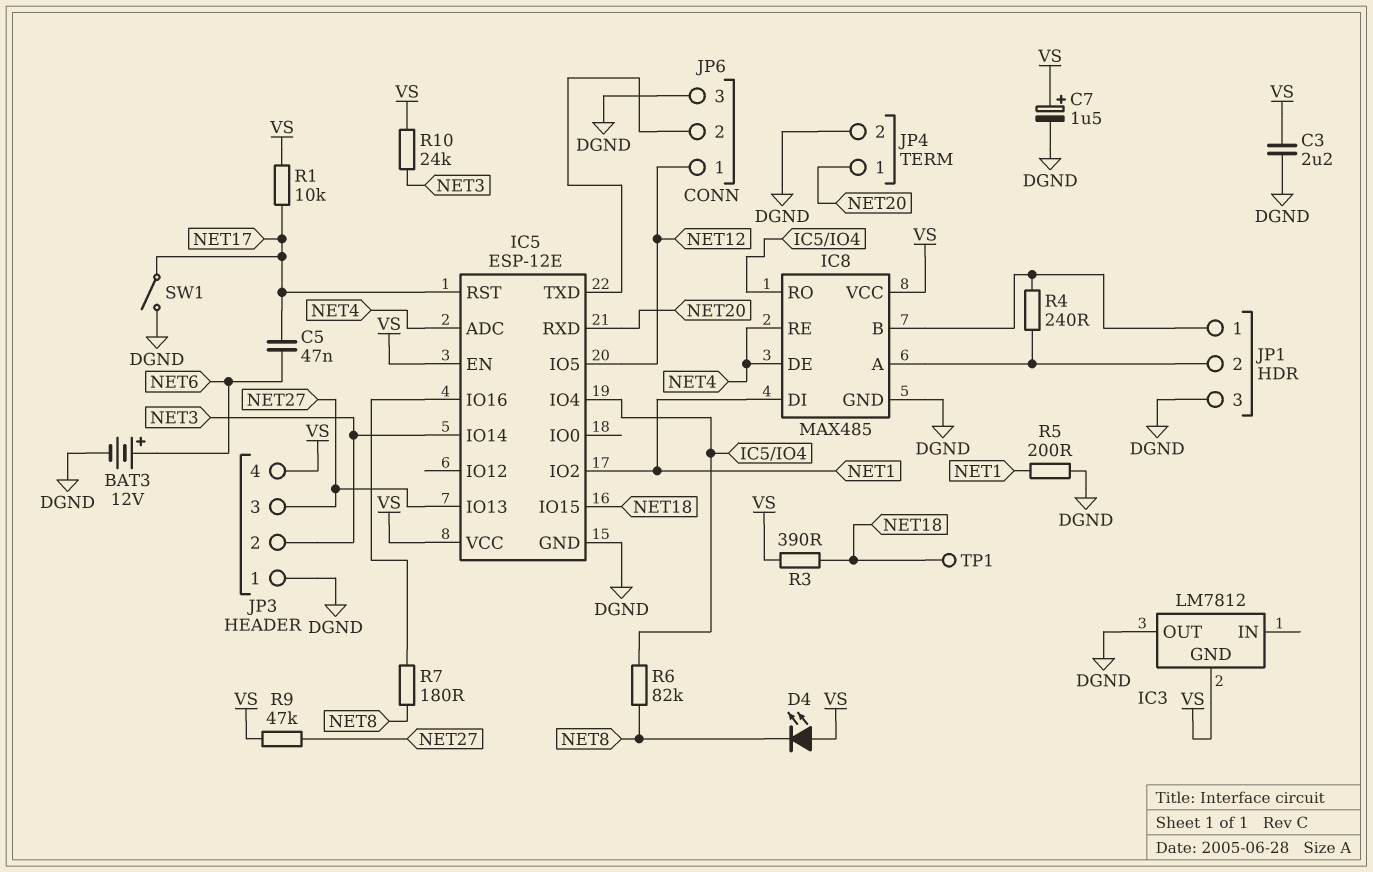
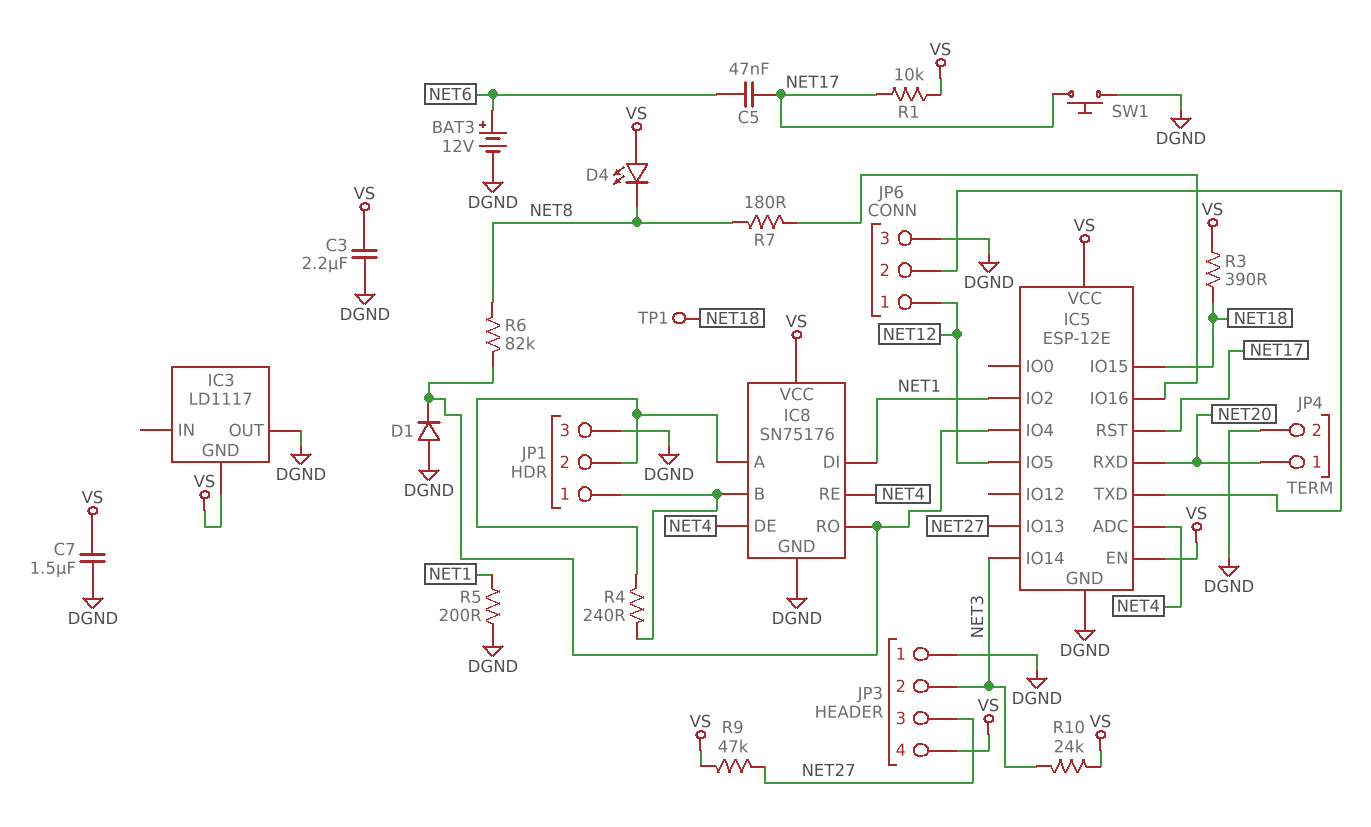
C7: 1.5uF (plus VS, minus DGND) -> 1.5uF (DGND, VS)
D1: none -> diode (A DGND, K IC5/IO4)
IC3: LM7812 -> LD1117
IC8: MAX485 -> SN75176
SW1: switch (DGND, NET17) -> button (DGND, NET17)

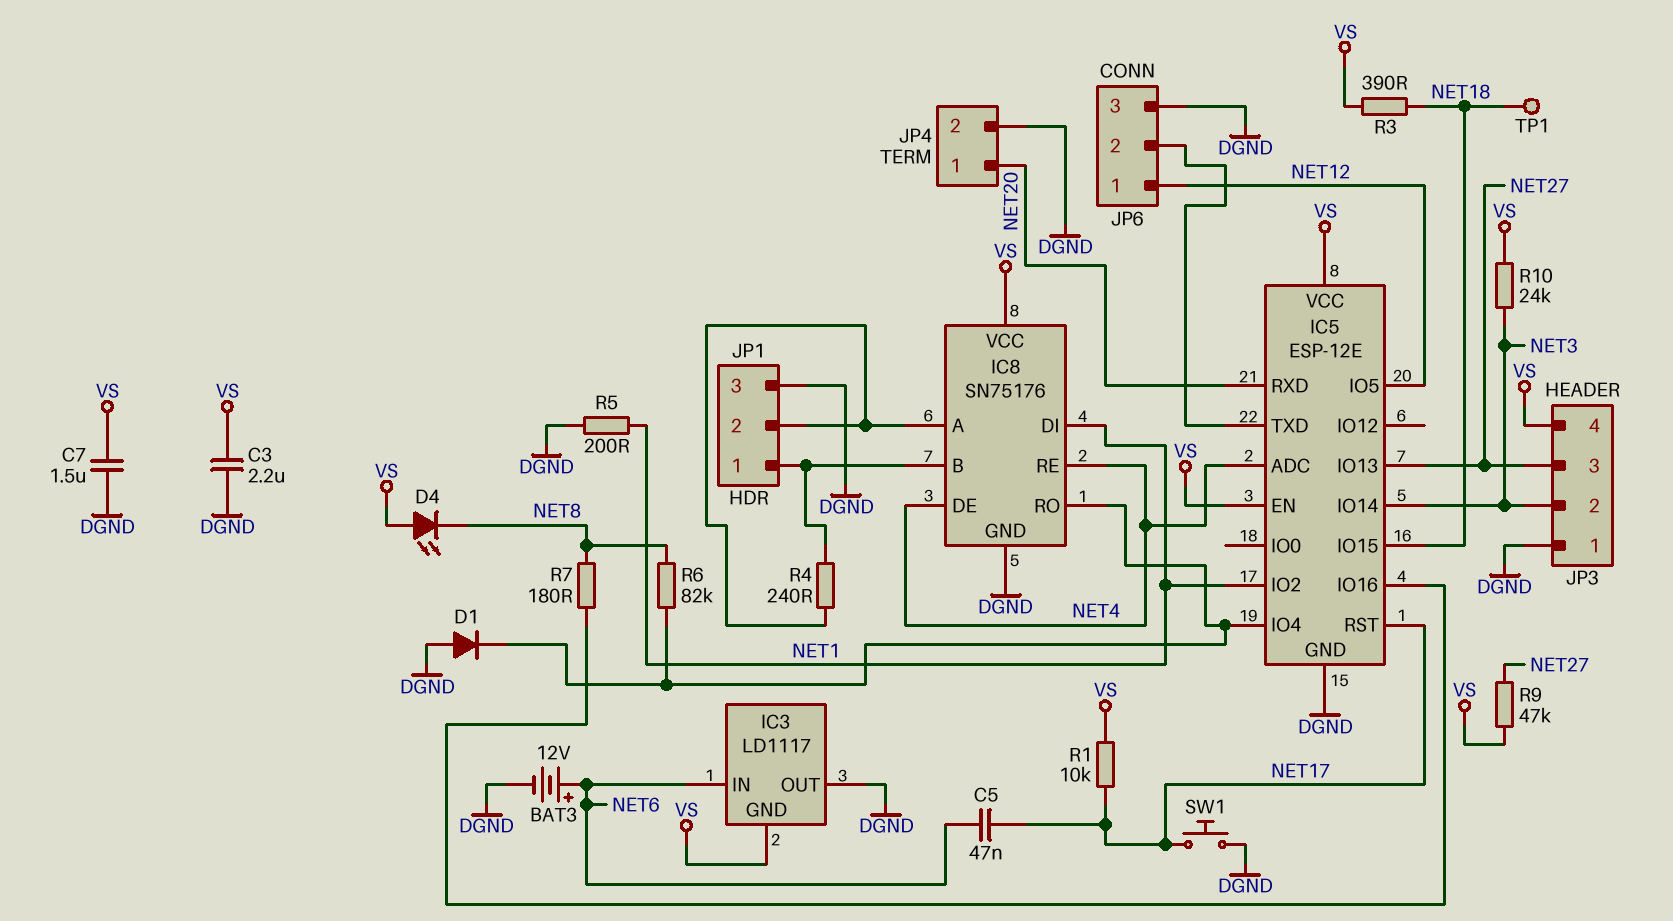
IC3 pin IN: none -> NET6

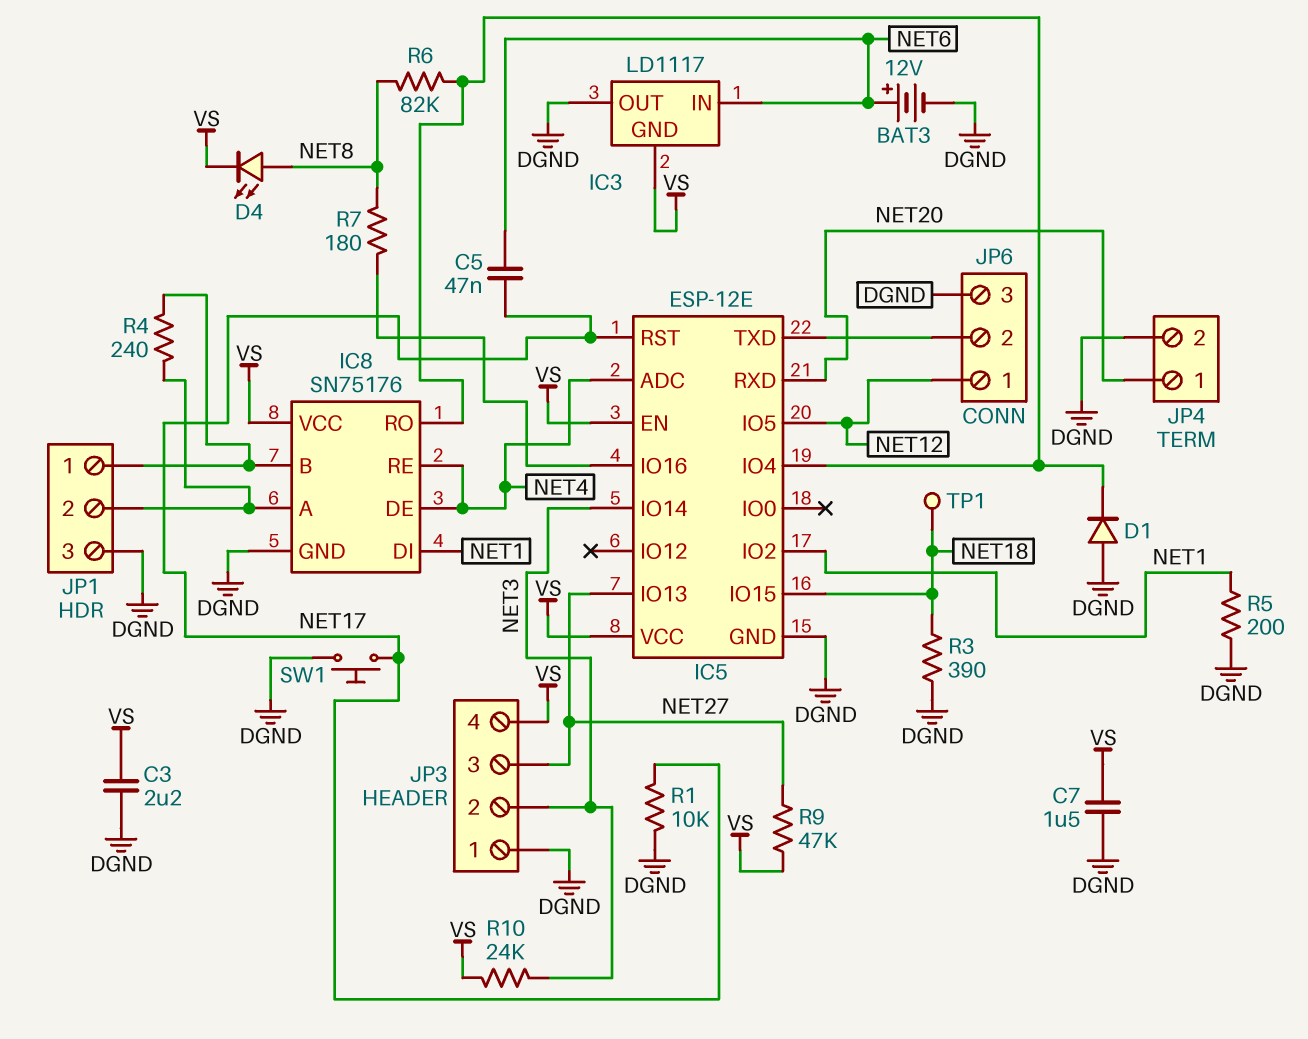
D4: LED (A VS, K NET8) -> LED (A NET8, K VS)
R1: 10k (NET17, VS) -> 10k (DGND, NET17)
R3: 390 (NET18, VS) -> 390 (DGND, NET18)

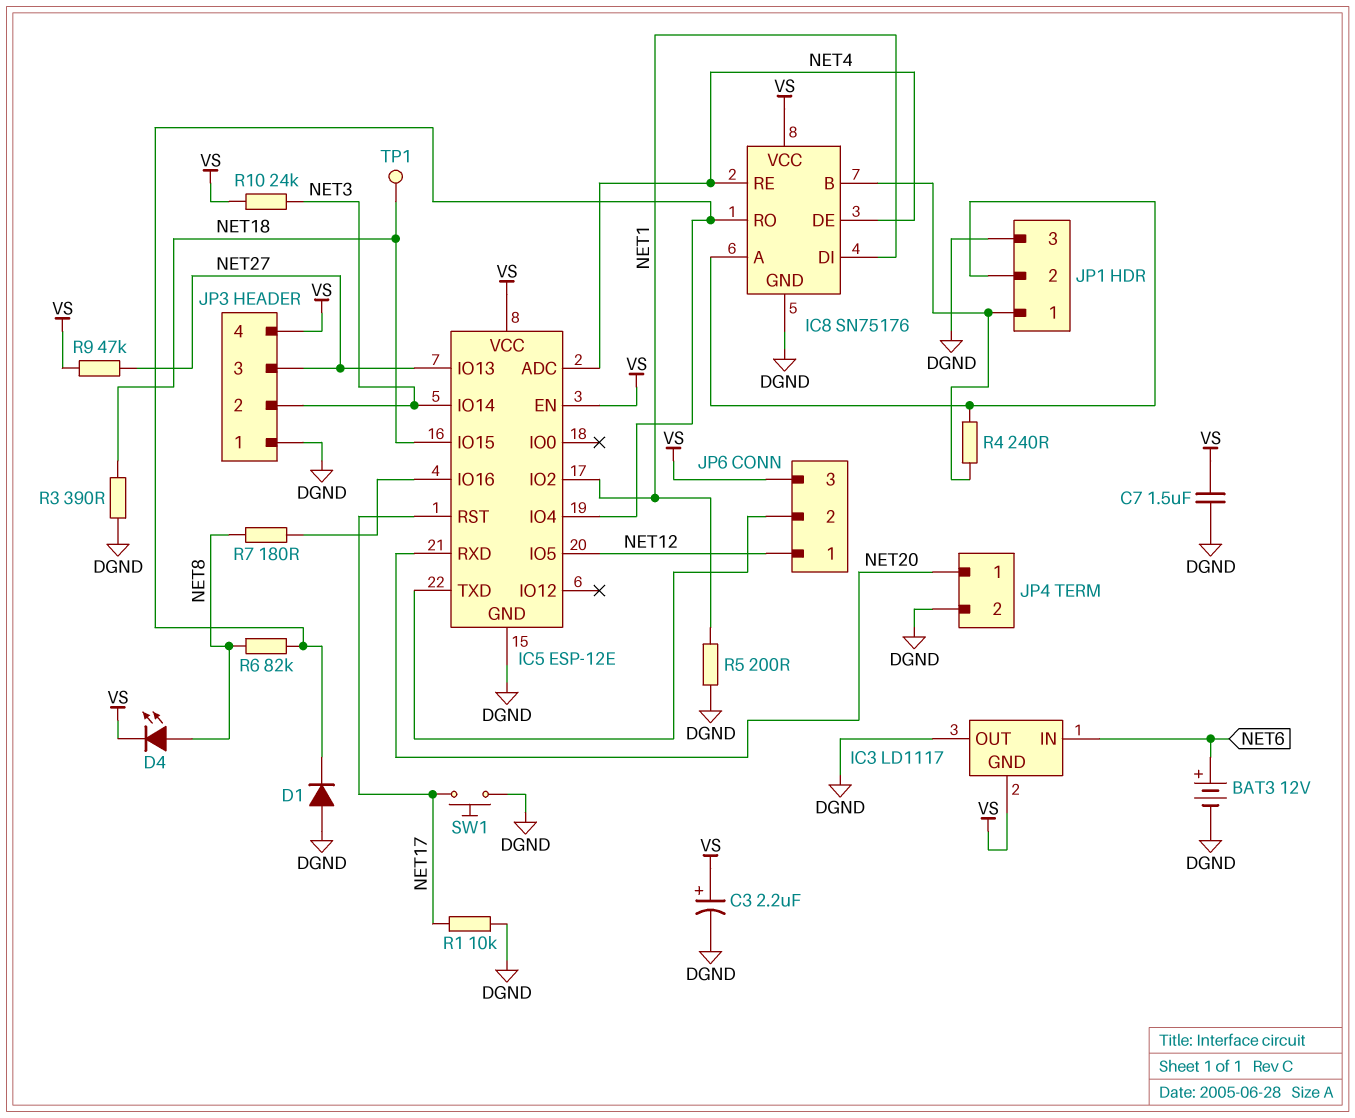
C3: 2.2uF (DGND, VS) -> 2.2uF (plus VS, minus DGND)
C5: 47nF (NET6, NET17) -> none
JP6 pin 3: DGND -> VS

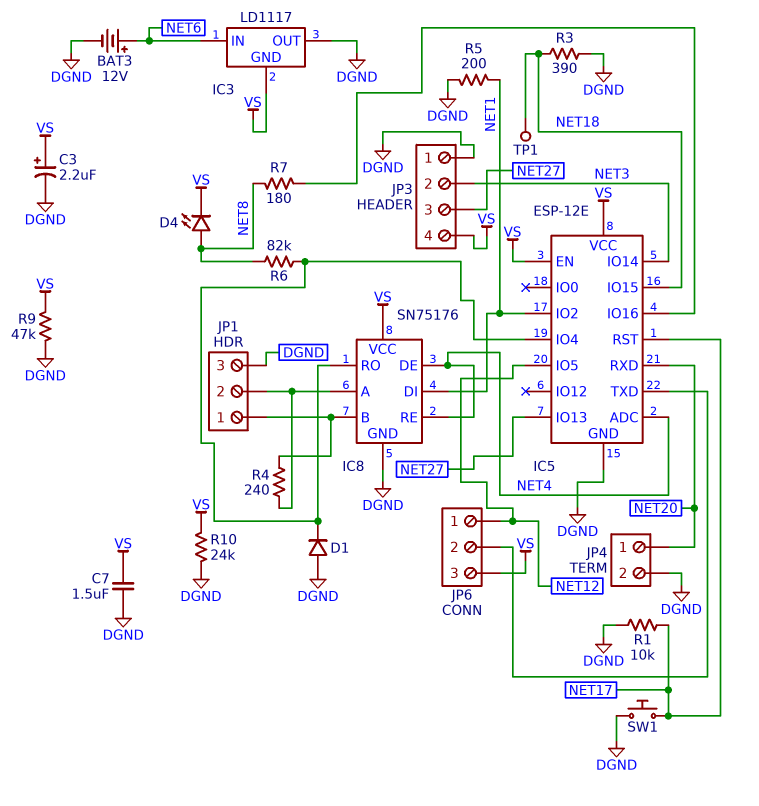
R9: 47k (NET27, VS) -> 47k (DGND, VS)
R10: 24k (NET3, VS) -> 24k (DGND, VS)

